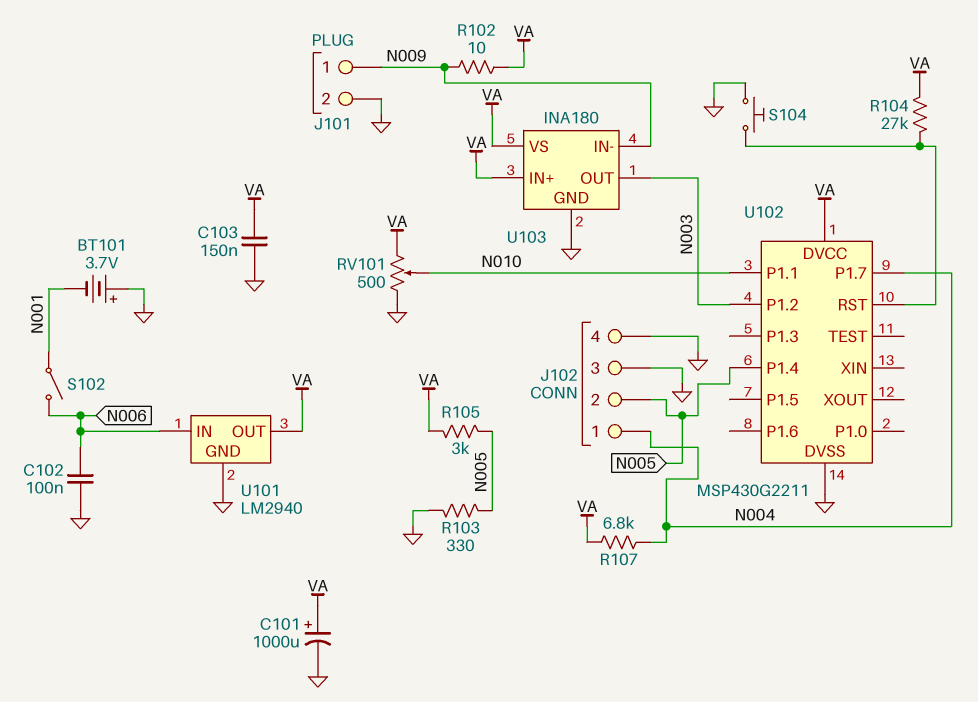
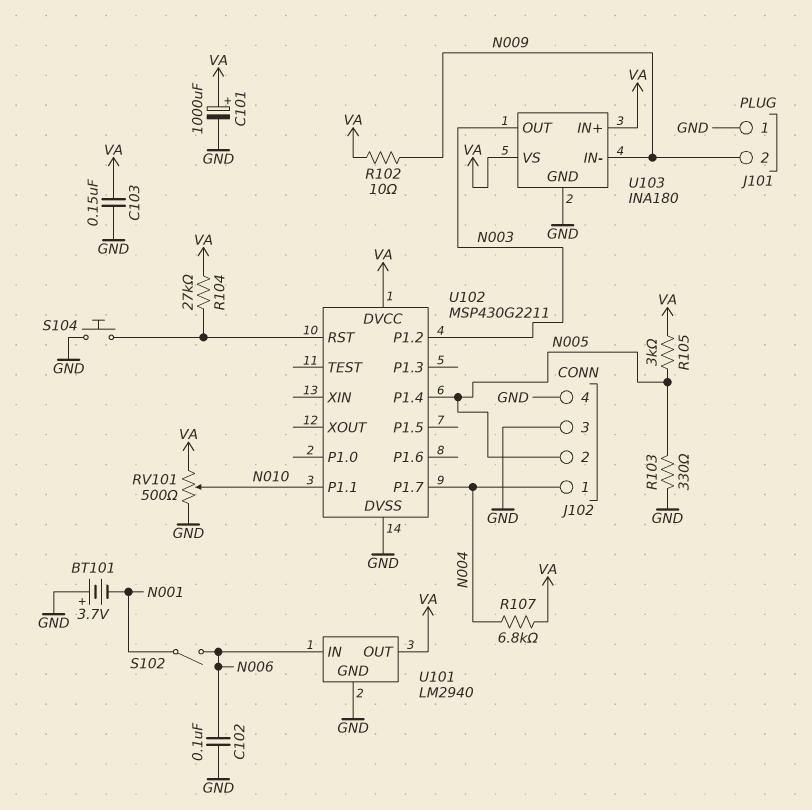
J101 pin 1: N009 -> GND
J101 pin 2: GND -> N009

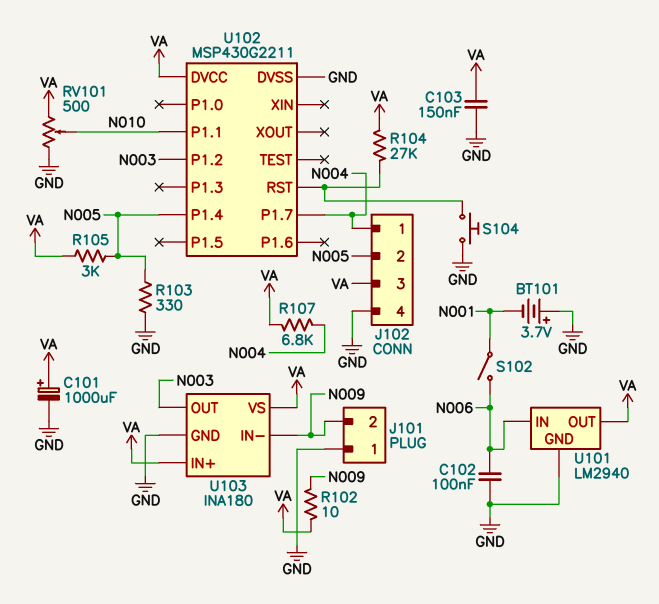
J102 pin 3: GND -> VA

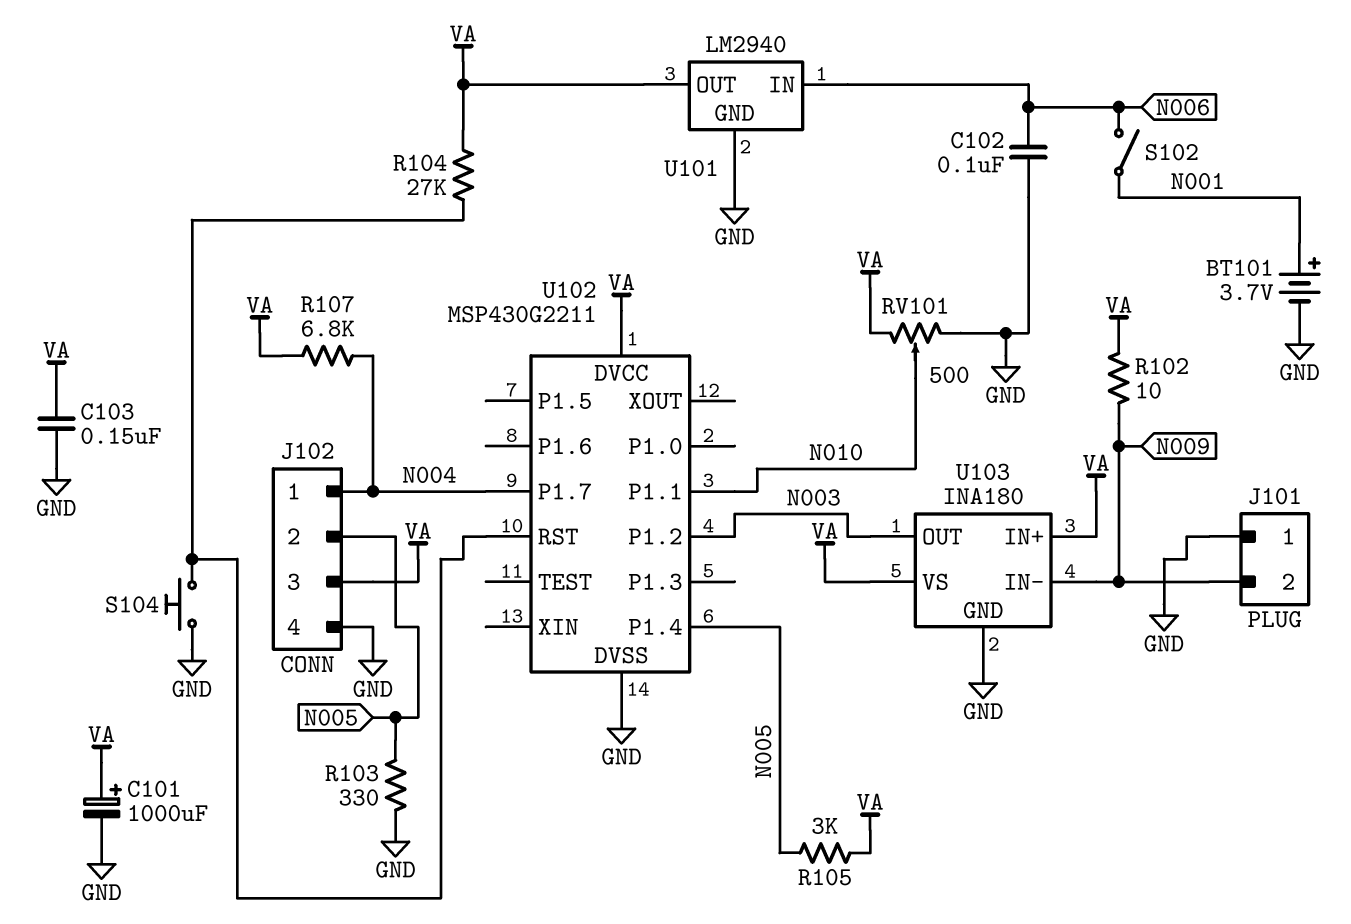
BT101: 3.7V (plus GND, minus N001) -> 3.7V (plus N001, minus GND)

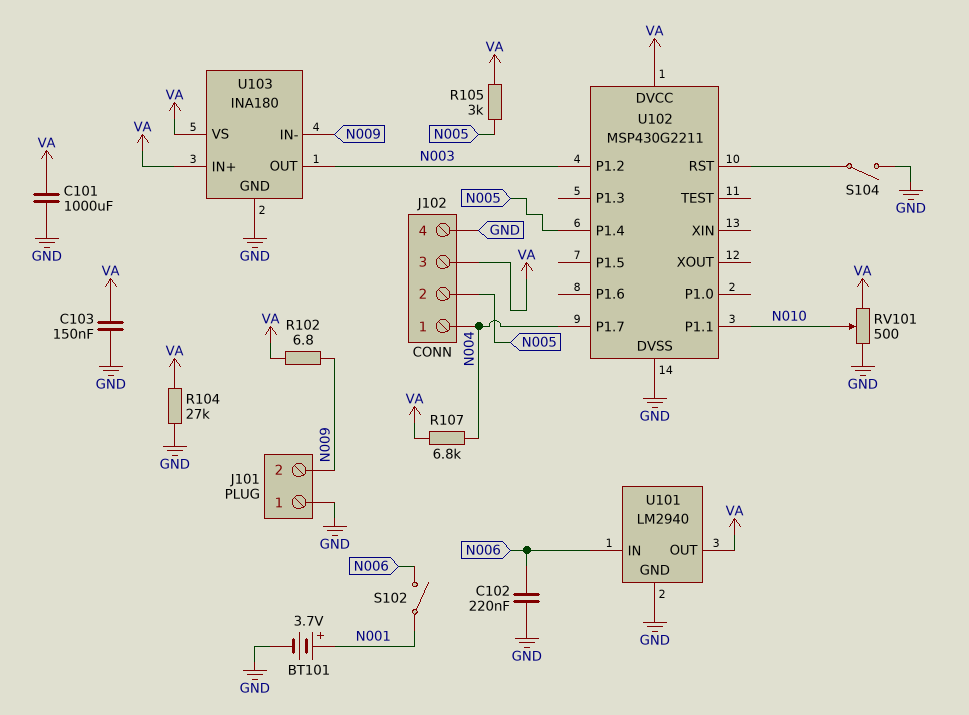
C101: 1000uF (plus VA, minus GND) -> 1000uF (GND, VA)
C102: 100nF (GND, N006) -> 220nF (GND, N006)
R102: 10 (N009, VA) -> 6.8 (N009, VA)
R103: 330 (GND, N005) -> none
R104: 27k (U102/RST, VA) -> 27k (GND, VA)
S104: button (GND, U102/RST) -> switch (GND, U102/RST)

